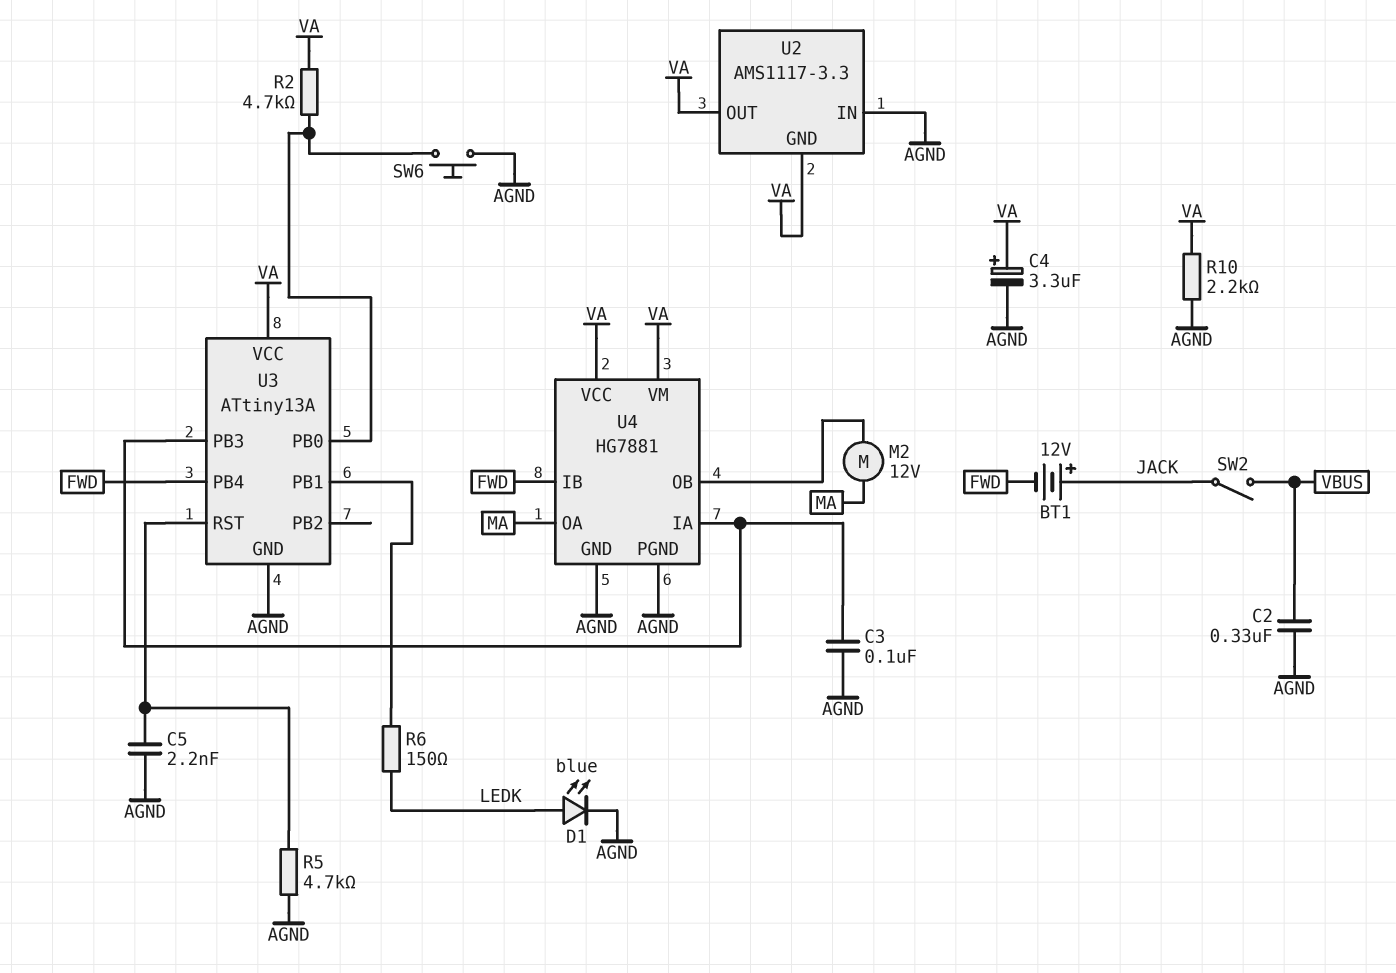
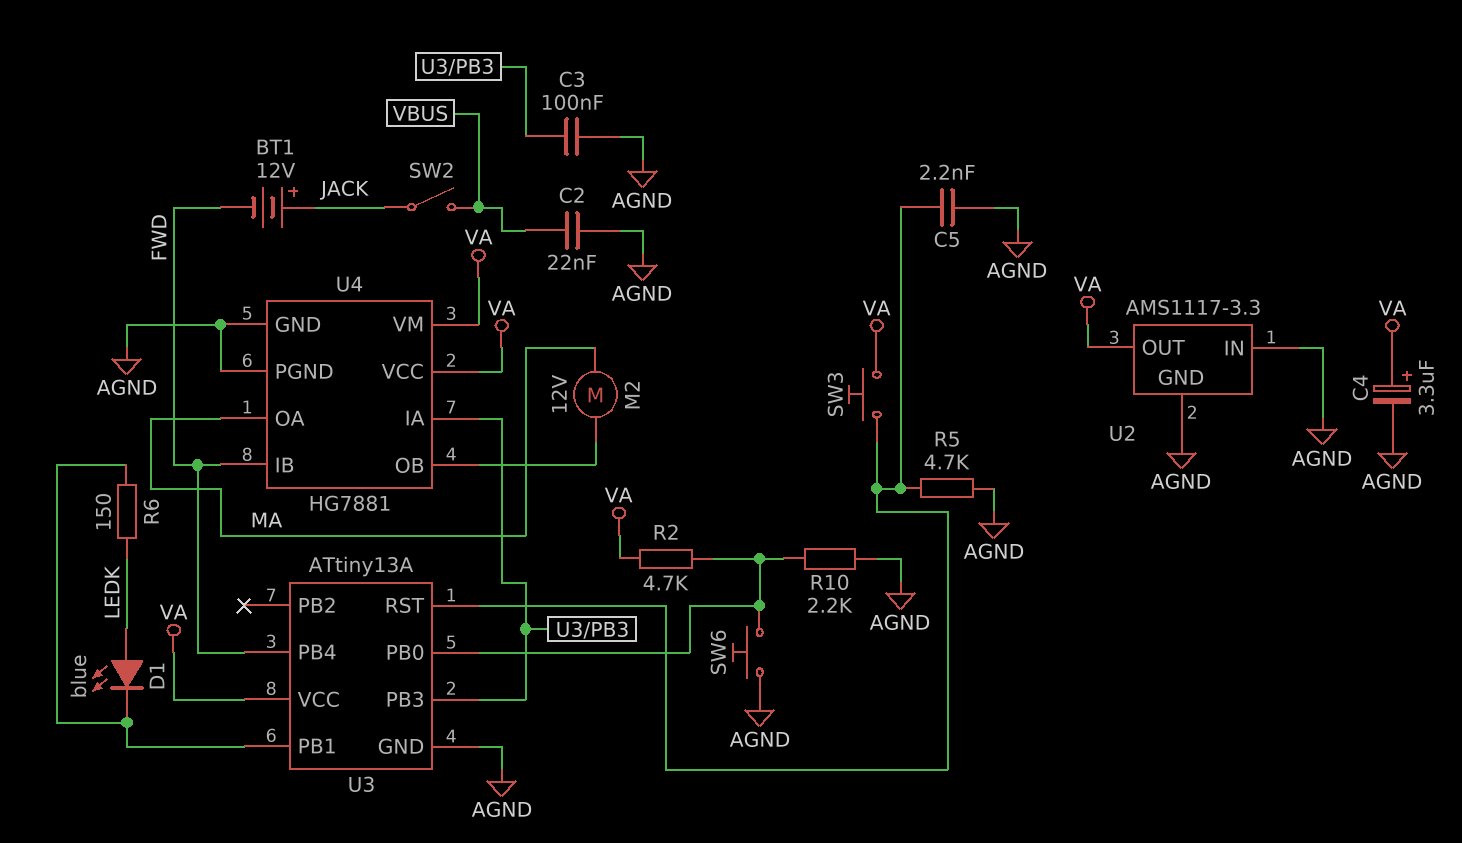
C2: 330nF (AGND, VBUS) -> 22nF (AGND, VBUS)
D1: LED blue (A LEDK, K AGND) -> LED blue (A LEDK, K U3/PB1)
R10: 2.2k (AGND, VA) -> 2.2k (AGND, U3/PB0)
SW3: none -> button (U3/RST, VA)
U2 pin GND: VA -> AGND

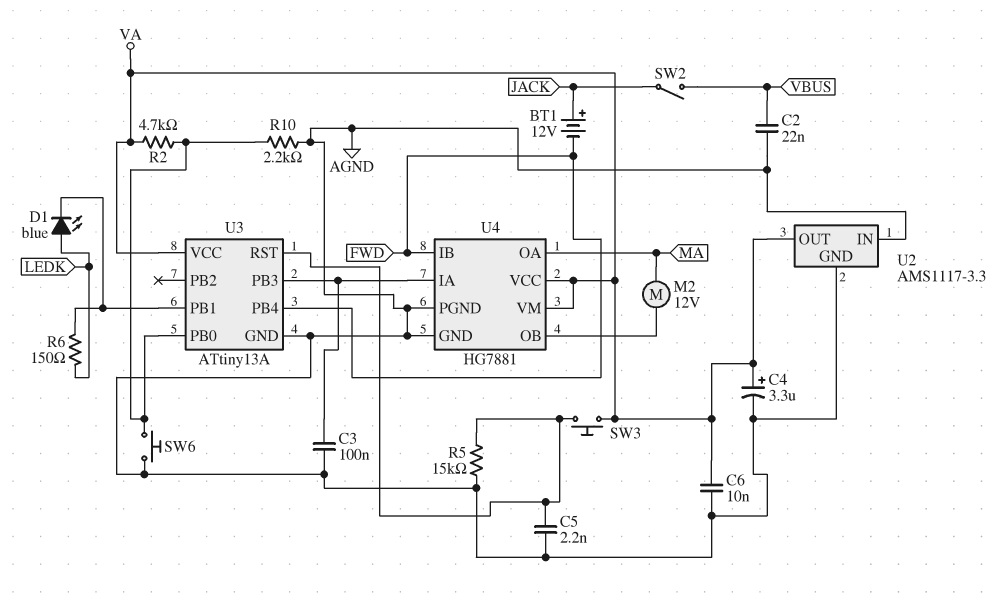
C6: none -> 10nF (AGND, VA)
R5: 4.7k (AGND, U3/RST) -> 15k (AGND, U3/RST)

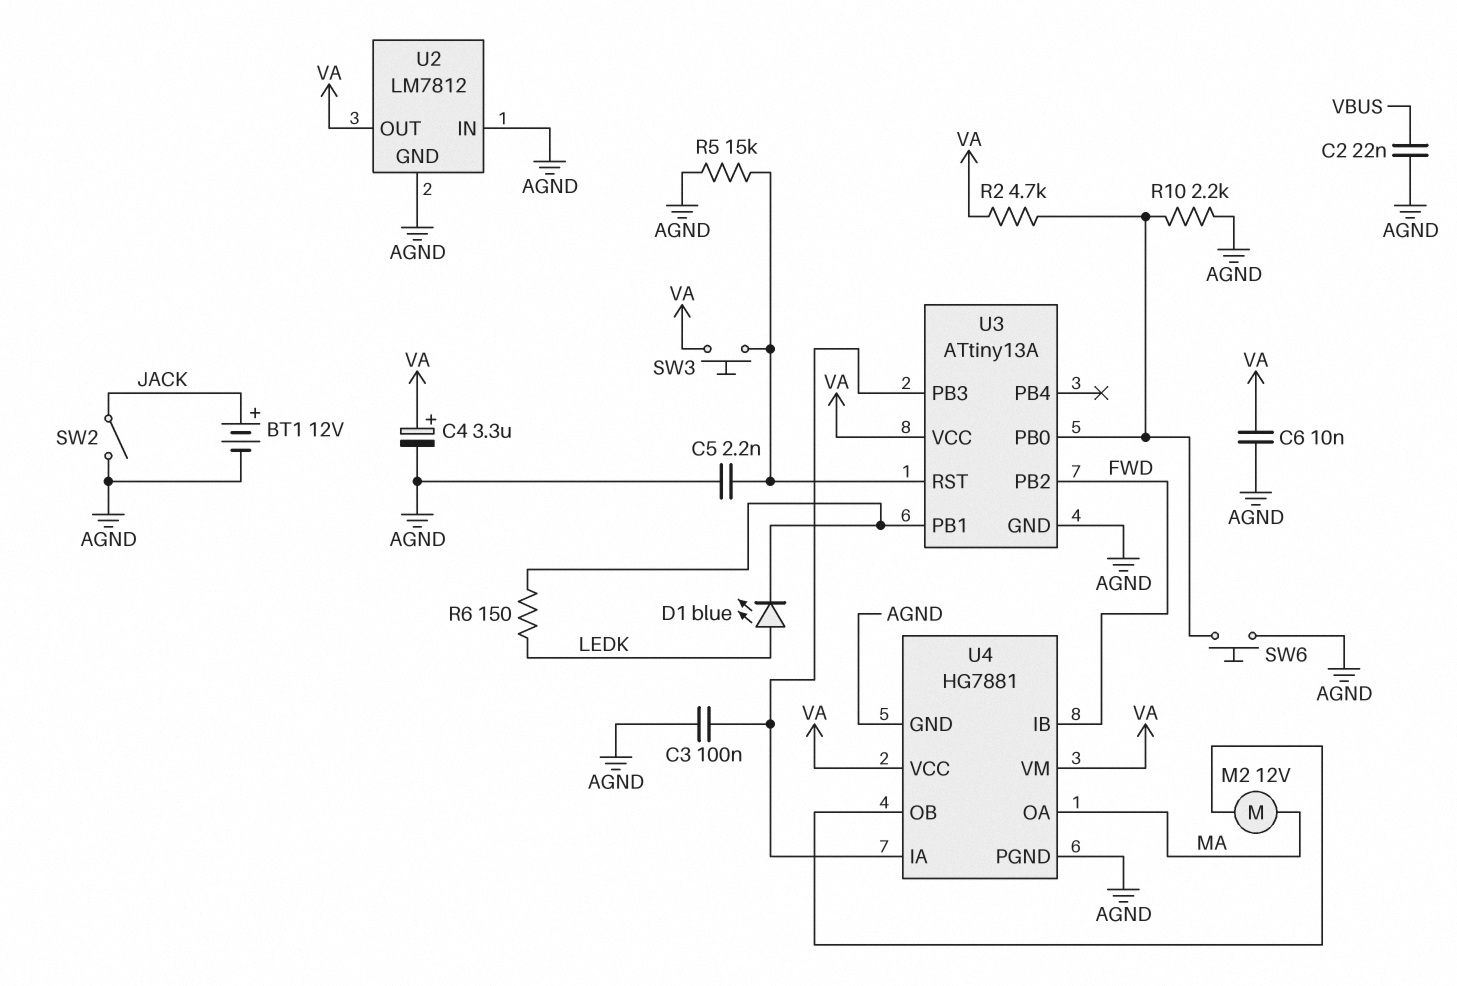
BT1: 12V (plus JACK, minus FWD) -> 12V (plus JACK, minus AGND)
SW2: switch (JACK, VBUS) -> switch (AGND, JACK)
U2: AMS1117-3.3 -> LM7812
U3 pin PB2: none -> FWD
U3 pin PB4: FWD -> none

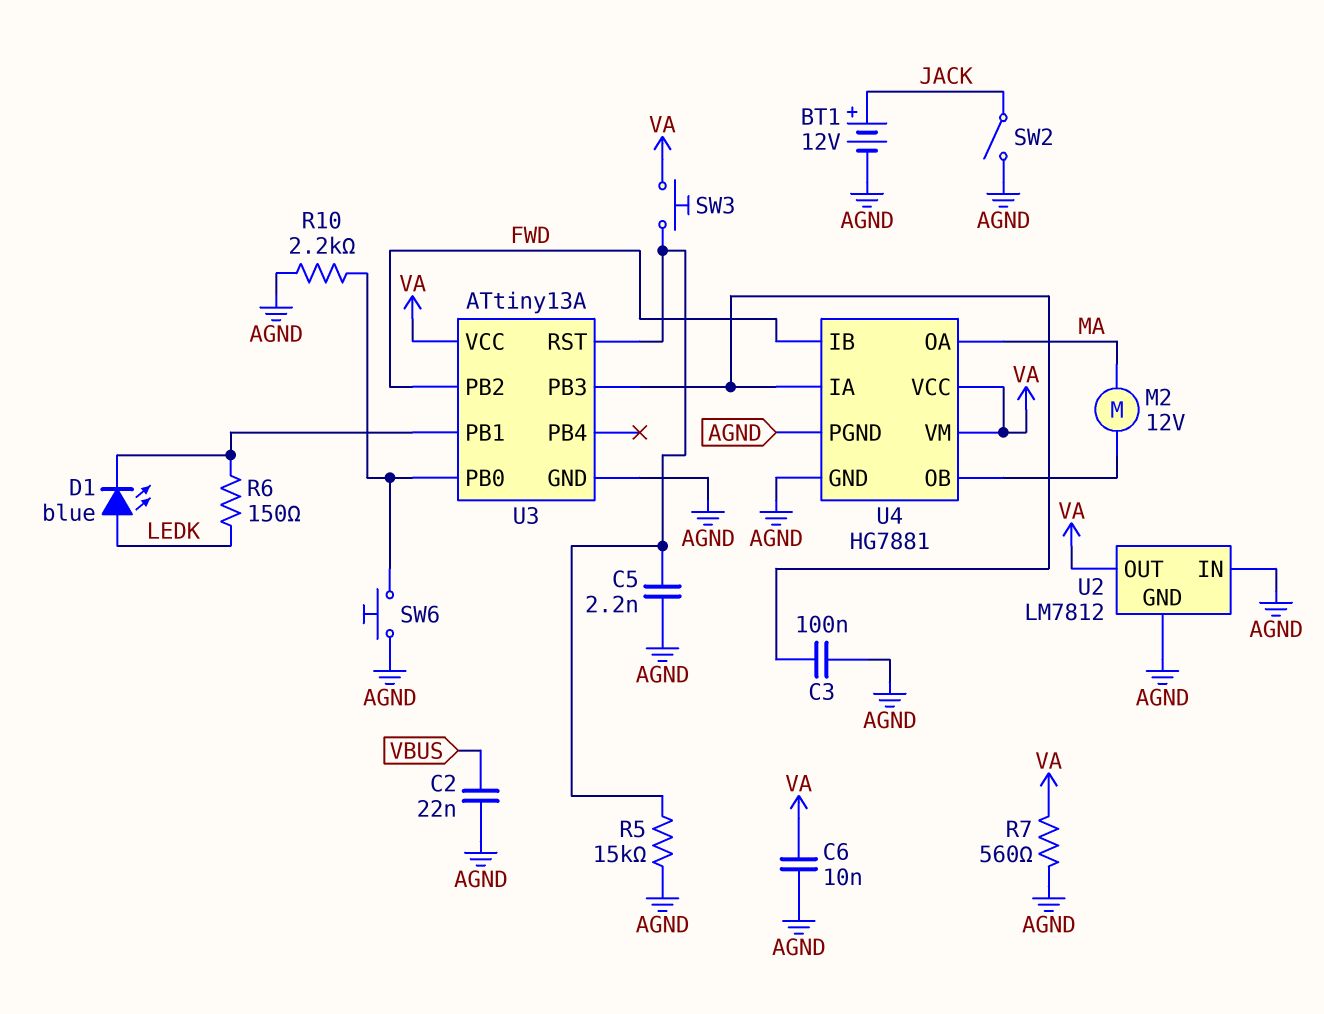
C4: 3.3uF (plus VA, minus AGND) -> none
R2: 4.7k (U3/PB0, VA) -> none
R7: none -> 560 (AGND, VA)

